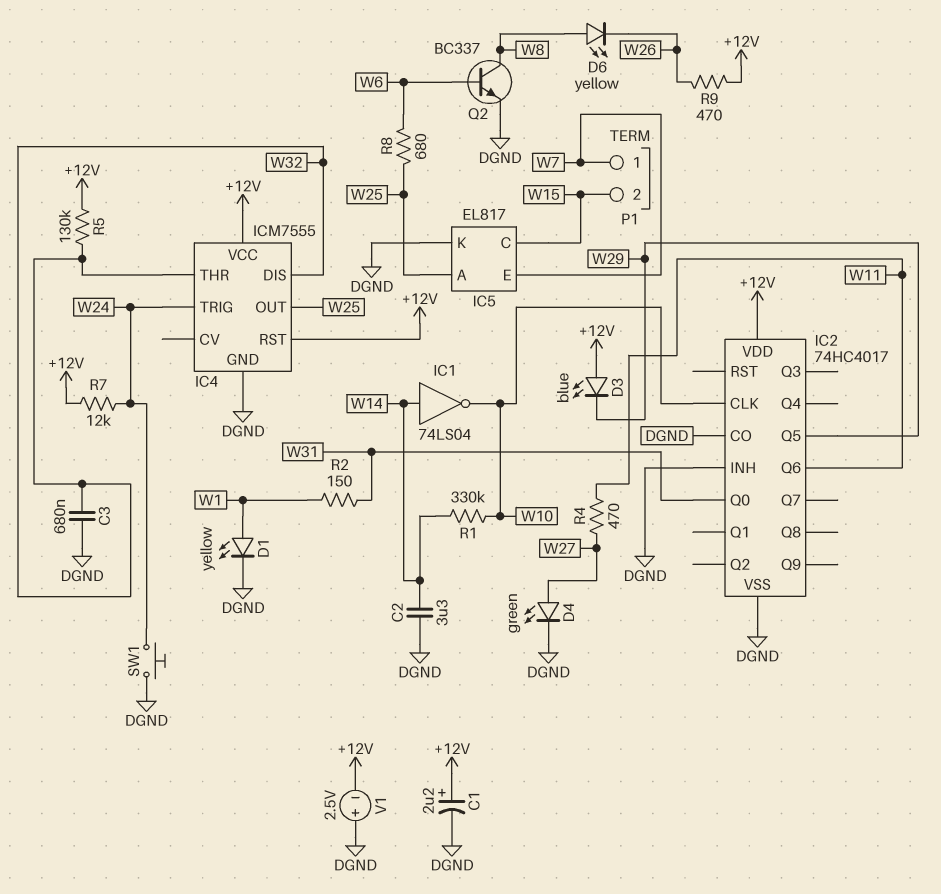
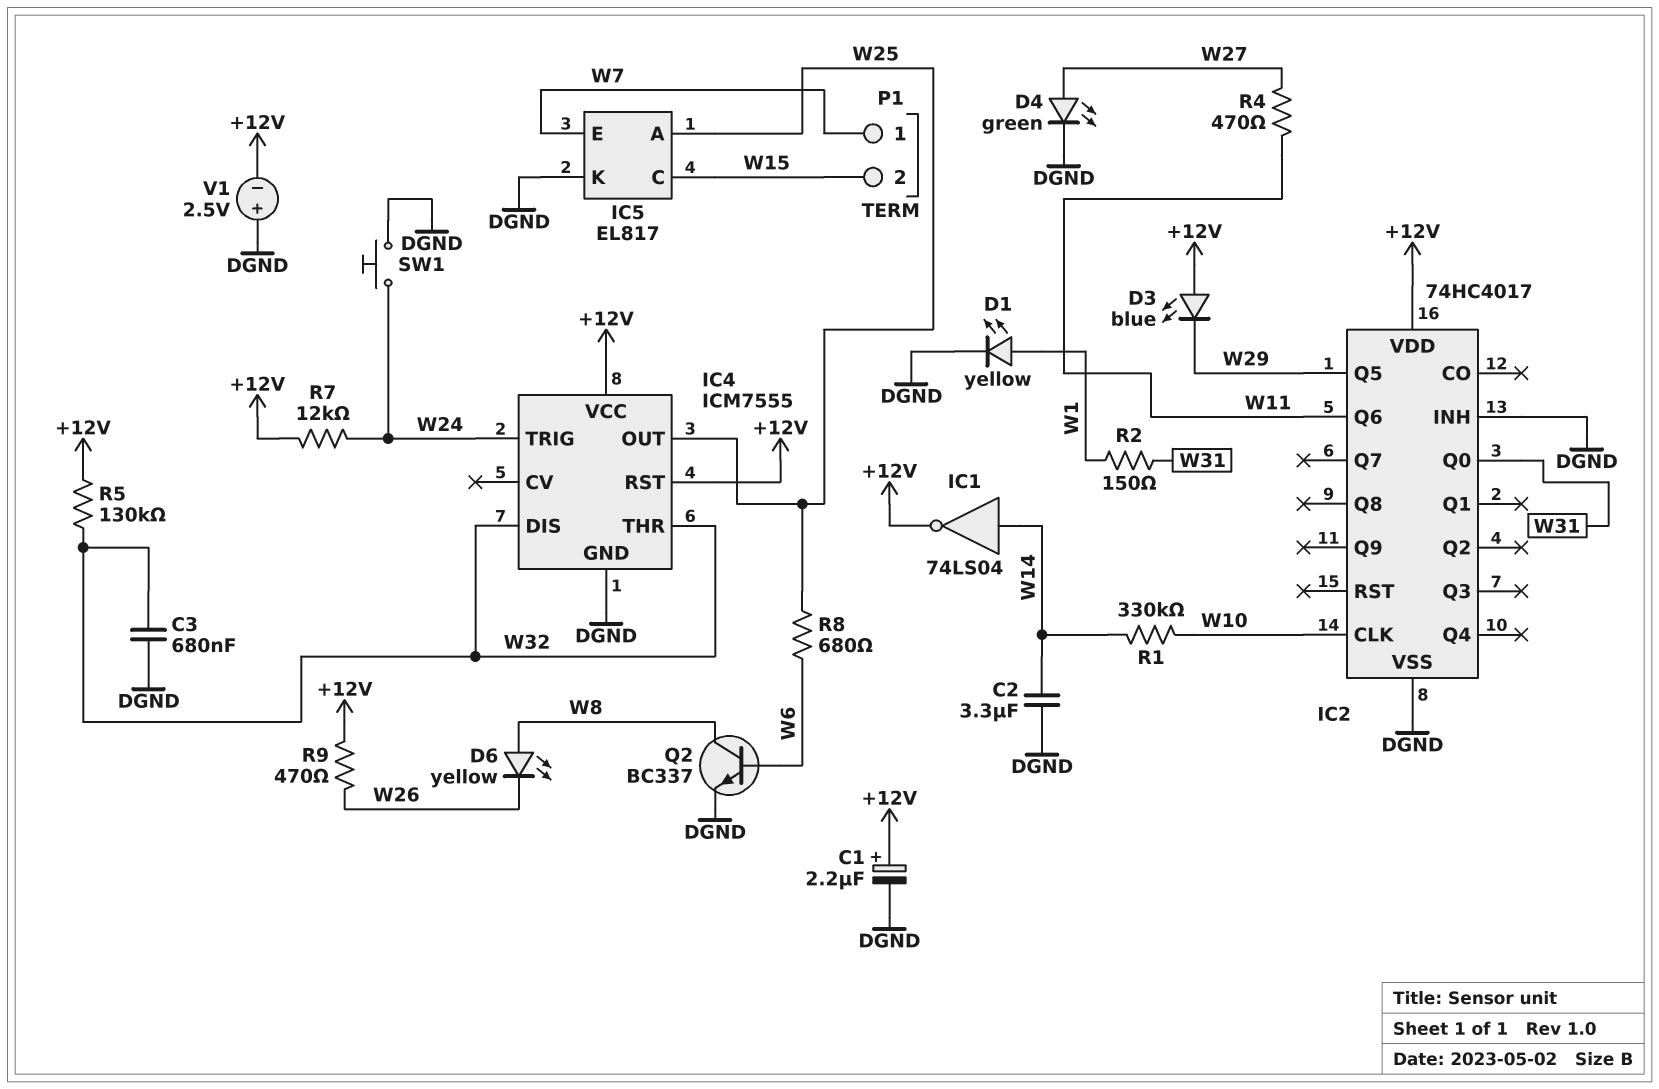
IC1: NOT 74LS04 (in W14, out W10) -> NOT 74LS04 (in W14, out +12V)
IC2 pin CO: DGND -> none

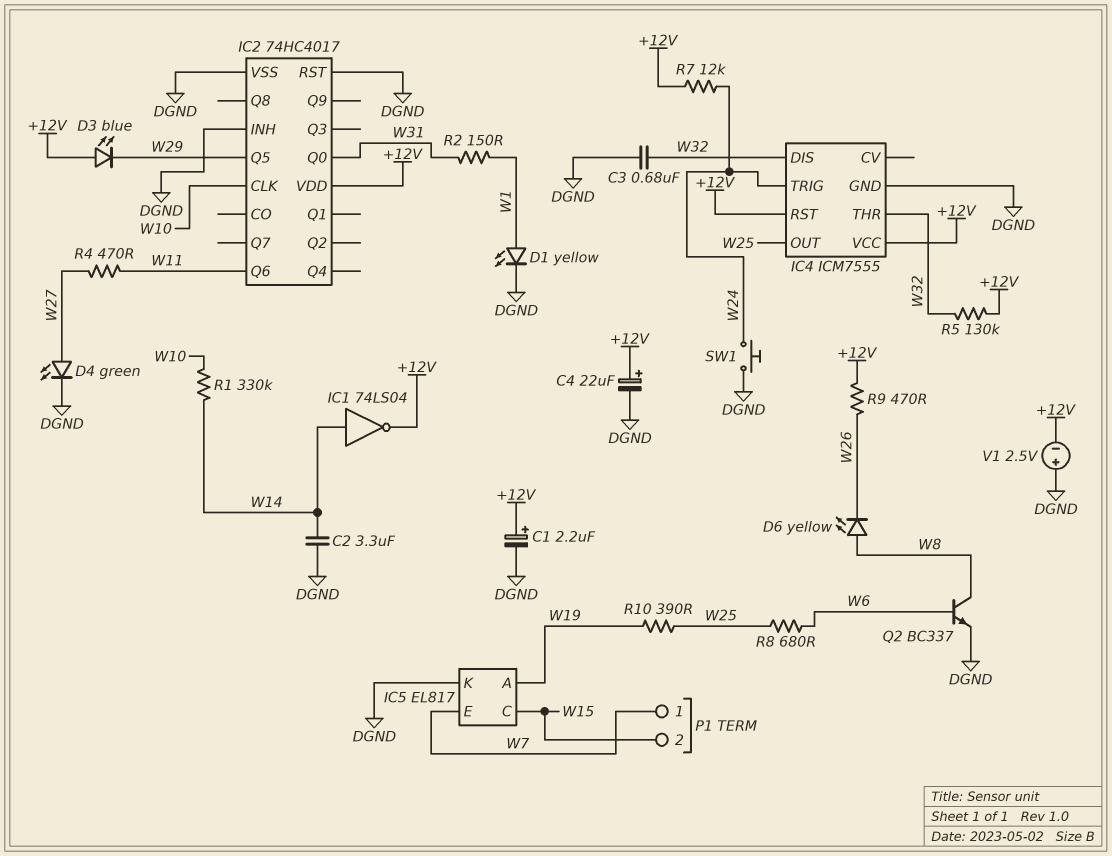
C4: none -> 22uF (plus +12V, minus DGND)
IC2 pin RST: none -> DGND
IC5 pin A: W25 -> W19
R10: none -> 390 (W19, W25)

